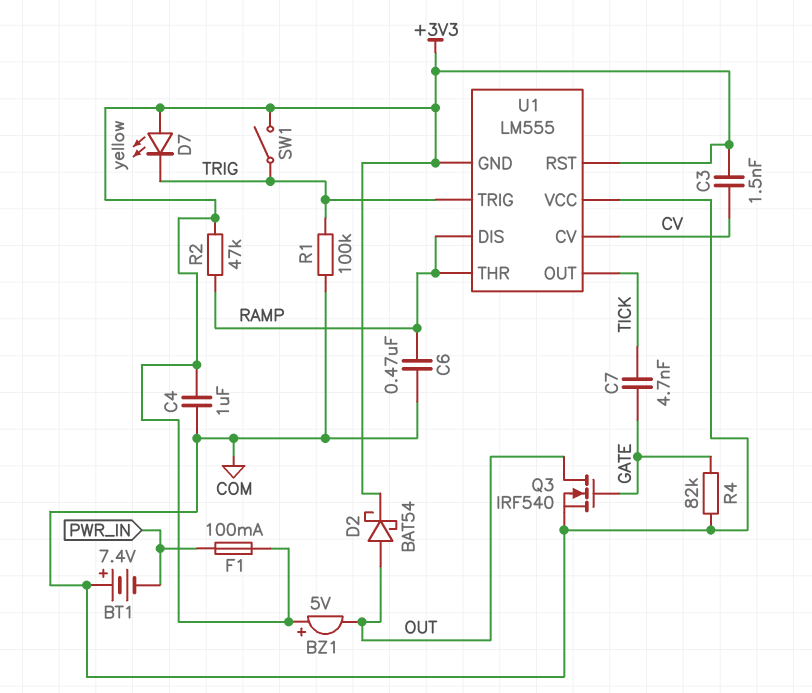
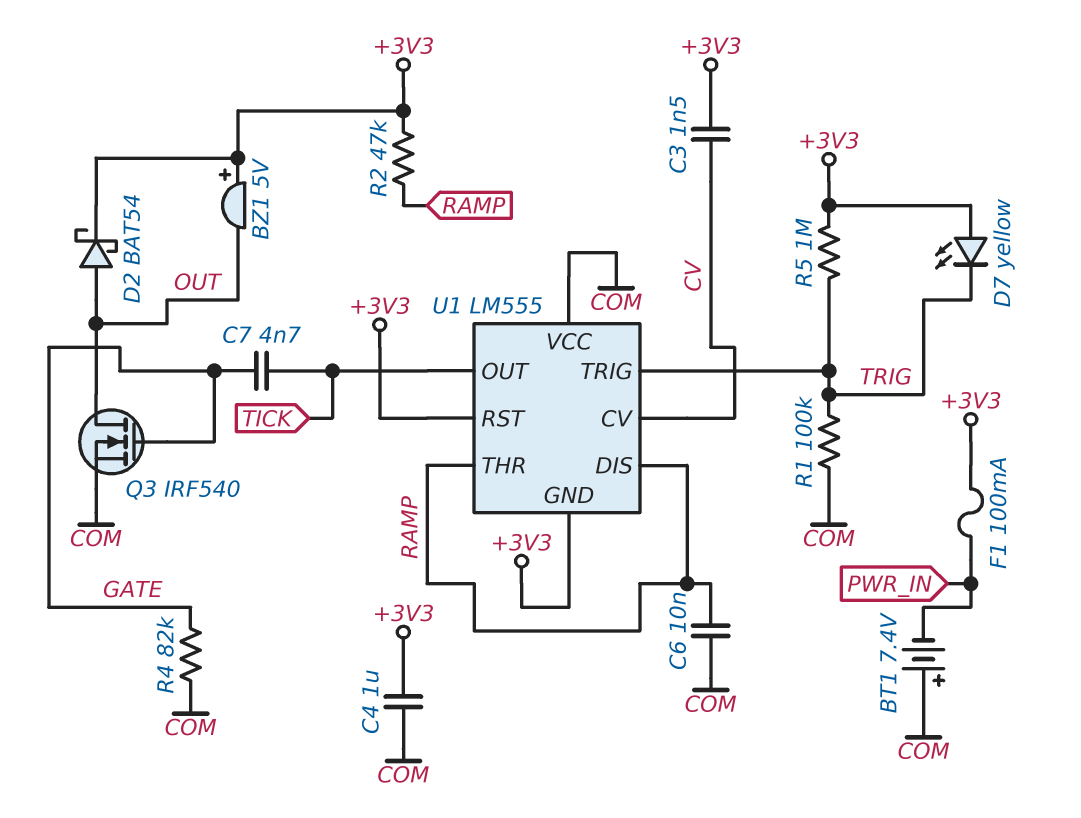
C6: 470nF (COM, RAMP) -> 10nF (COM, RAMP)
R5: none -> 1M (+3V3, TRIG)
SW1: switch (+3V3, TRIG) -> none

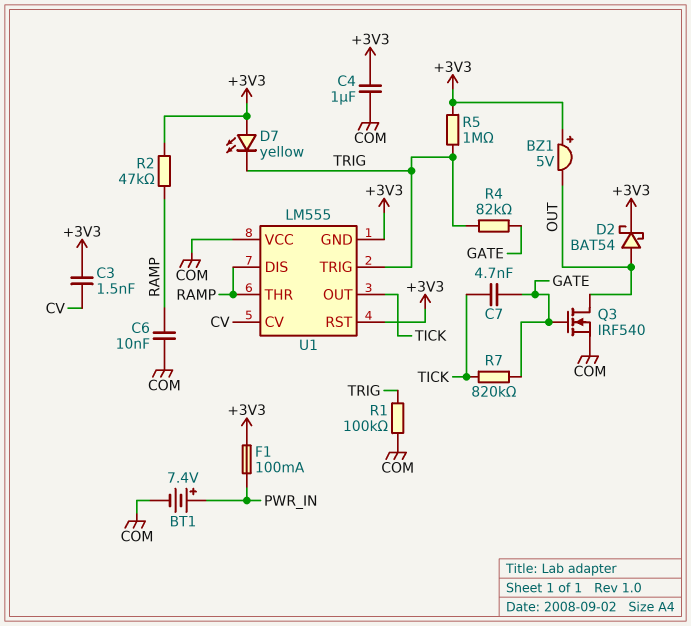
BT1: 7.4V (plus COM, minus PWR_IN) -> 7.4V (plus PWR_IN, minus COM)
R4: 82k (COM, GATE) -> 82k (GATE, TRIG)
R7: none -> 820k (GATE, TICK)

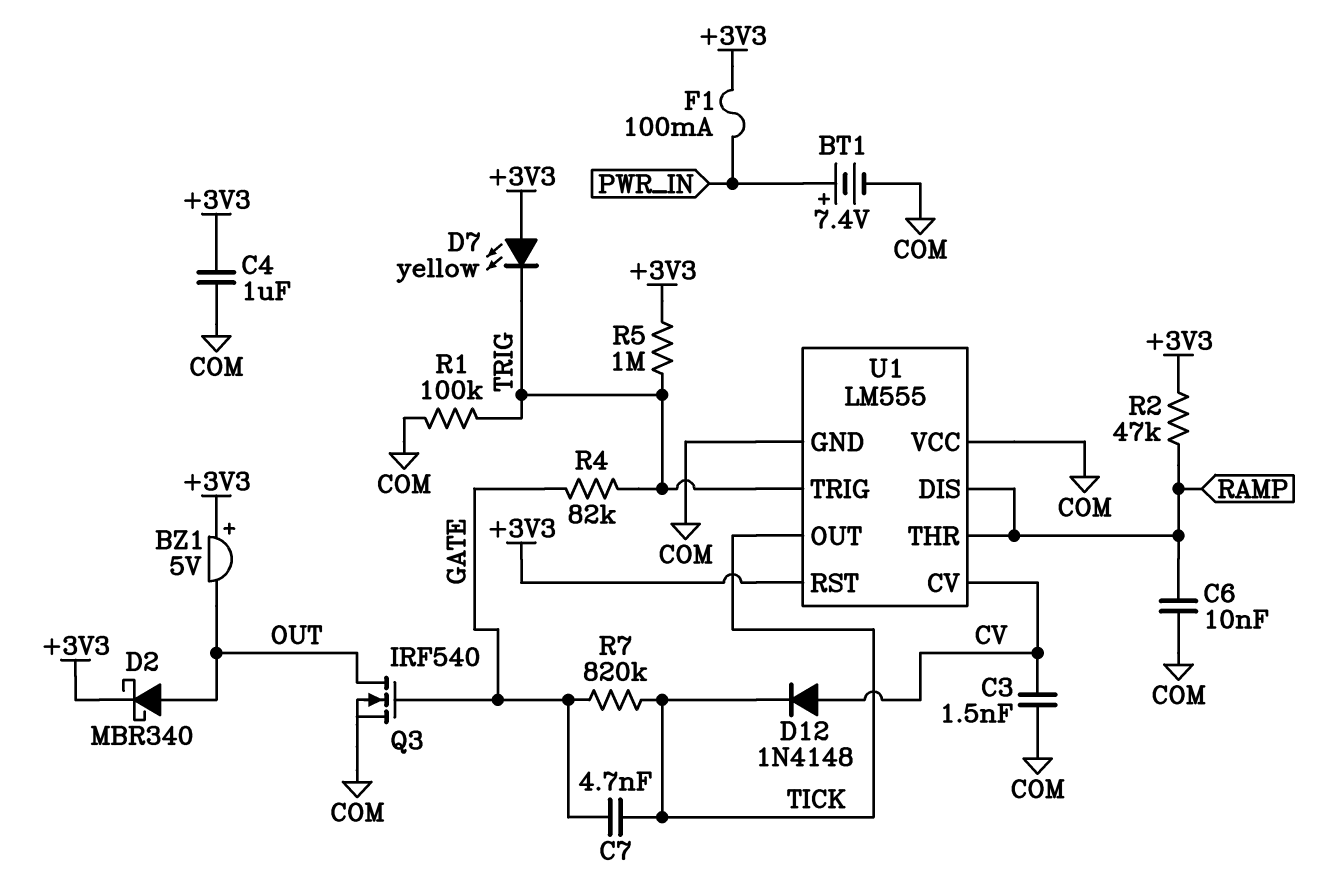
C3: 1.5nF (+3V3, CV) -> 1.5nF (COM, CV)
D2: schottky BAT54 (A OUT, K +3V3) -> schottky MBR340 (A OUT, K +3V3)
D12: none -> diode 1N4148 (A CV, K TICK)
U1 pin GND: +3V3 -> COM

